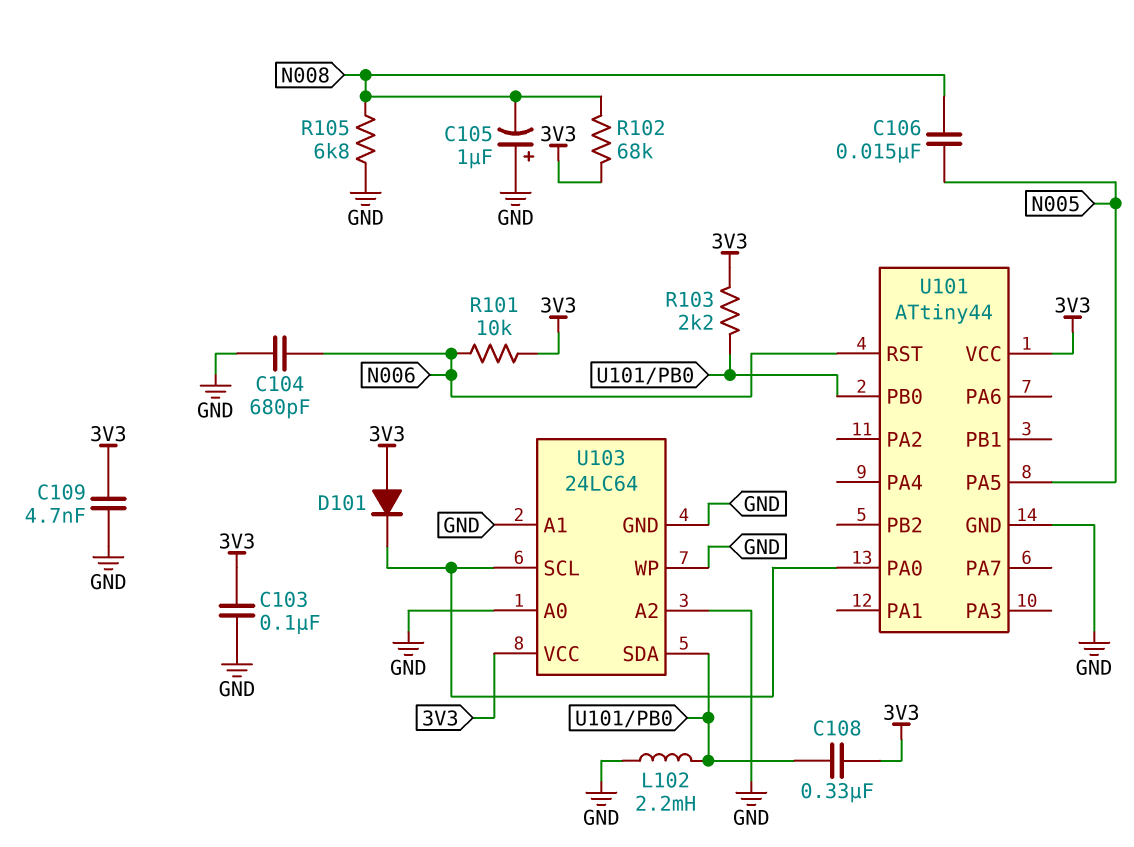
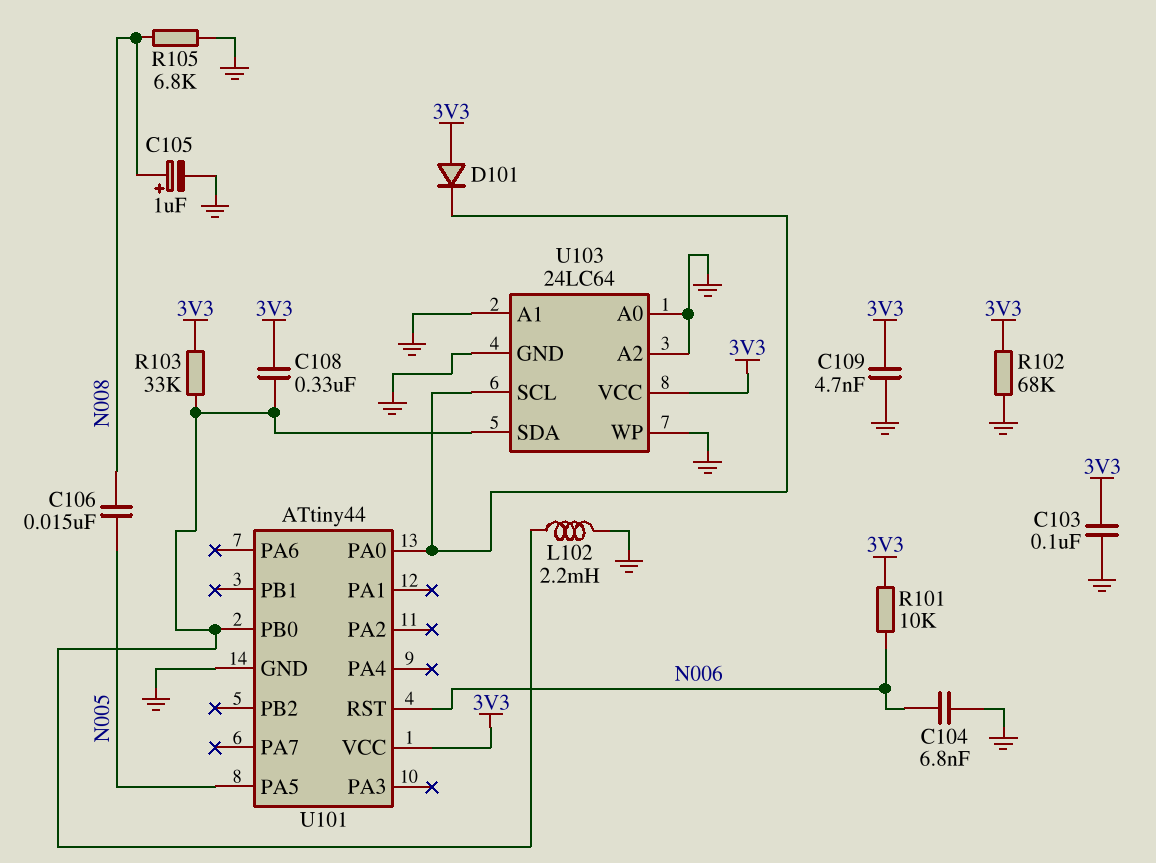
C104: 680pF (GND, N006) -> 6.8nF (GND, N006)
C105: 1uF (plus GND, minus N008) -> 1uF (plus N008, minus GND)
R102: 68k (3V3, N008) -> 68k (3V3, GND)
R103: 2.2k (3V3, U101/PB0) -> 33k (3V3, U101/PB0)

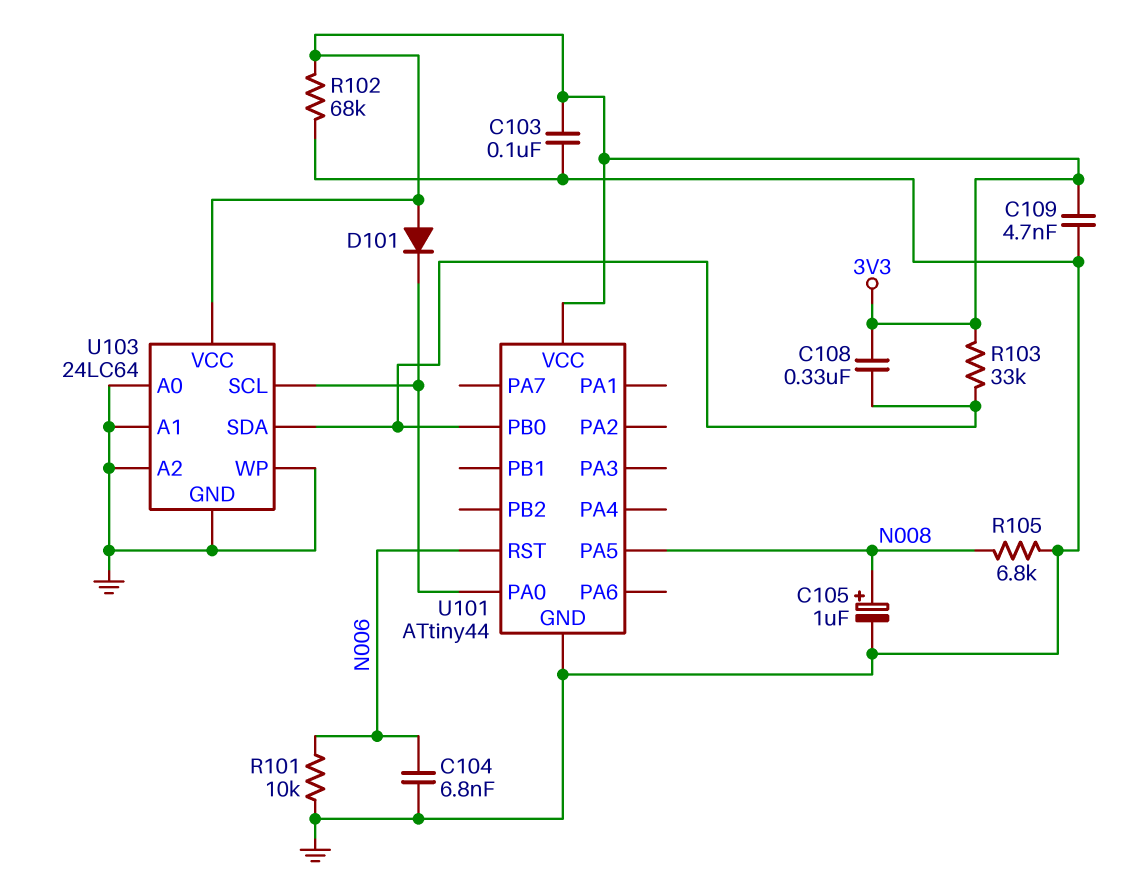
C106: 15nF (N005, N008) -> none
L102: 2.2mH (GND, U101/PB0) -> none
R101: 10k (3V3, N006) -> 10k (GND, N006)
U101 pin PA5: N005 -> N008

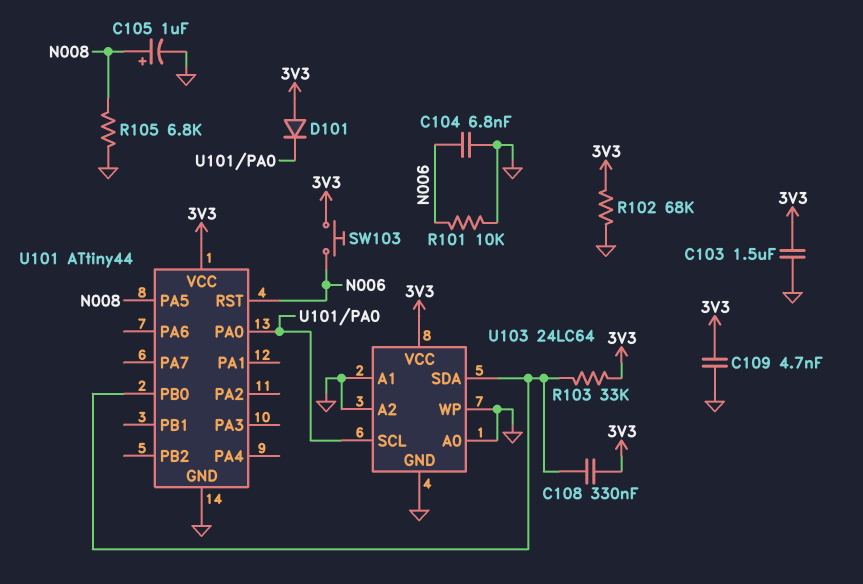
C103: 100nF (3V3, GND) -> 1.5uF (3V3, GND)
SW103: none -> button (3V3, N006)

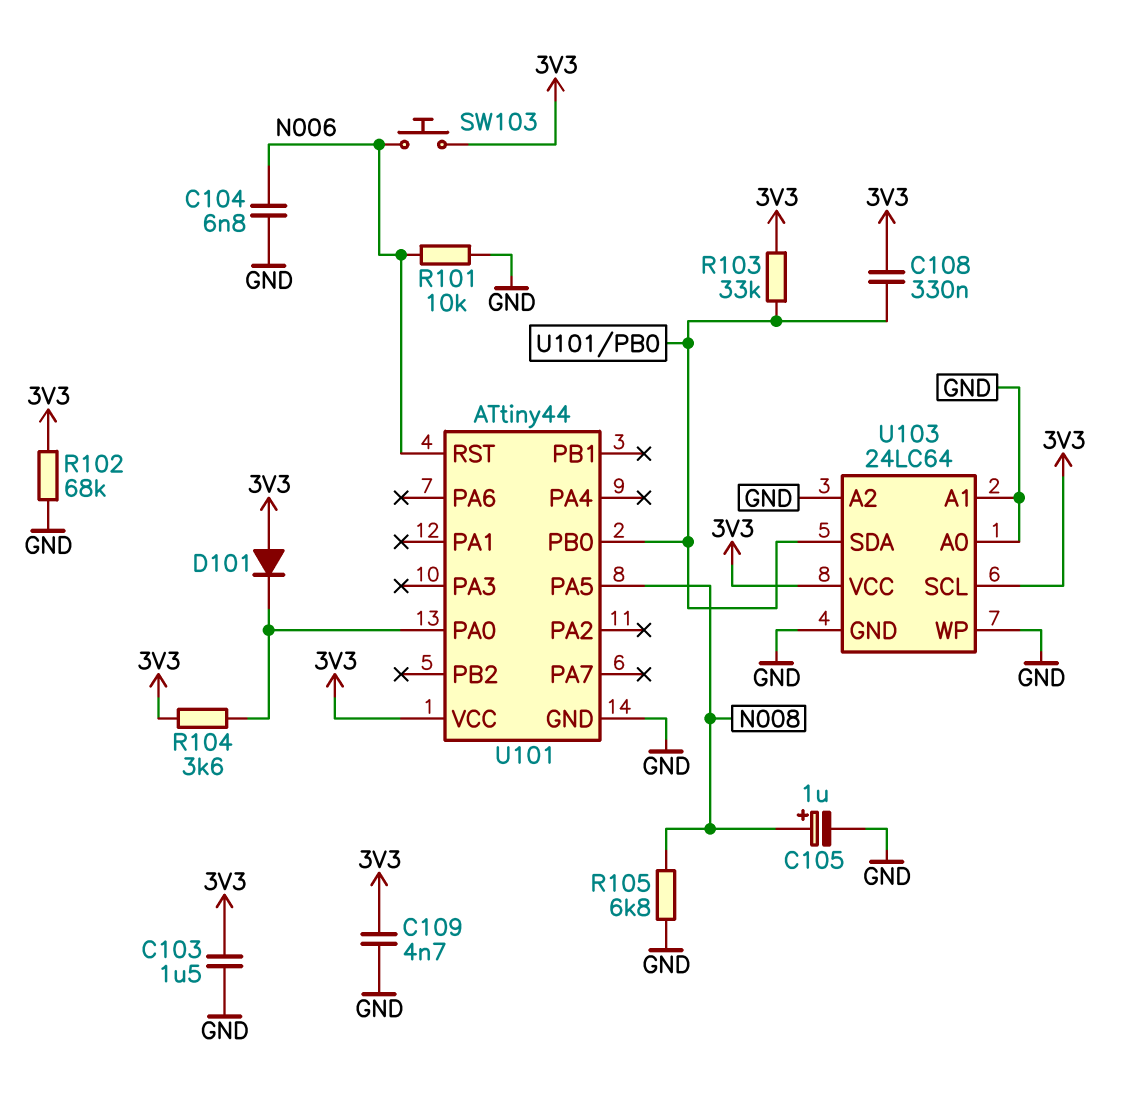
R104: none -> 3.6k (3V3, U101/PA0)
U103 pin SCL: U101/PA0 -> 3V3

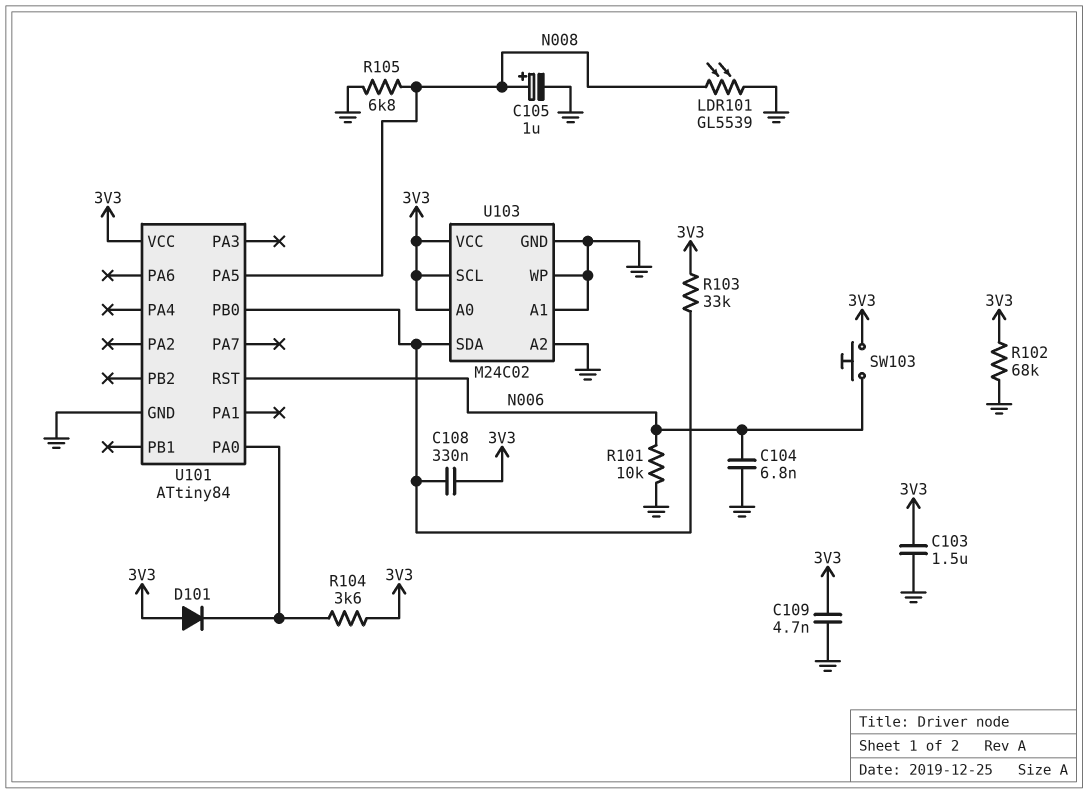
LDR101: none -> GL5539 (GND, N008)
U101: ATtiny44 -> ATtiny84
U103: 24LC64 -> M24C02
U103 pin A0: GND -> 3V3

